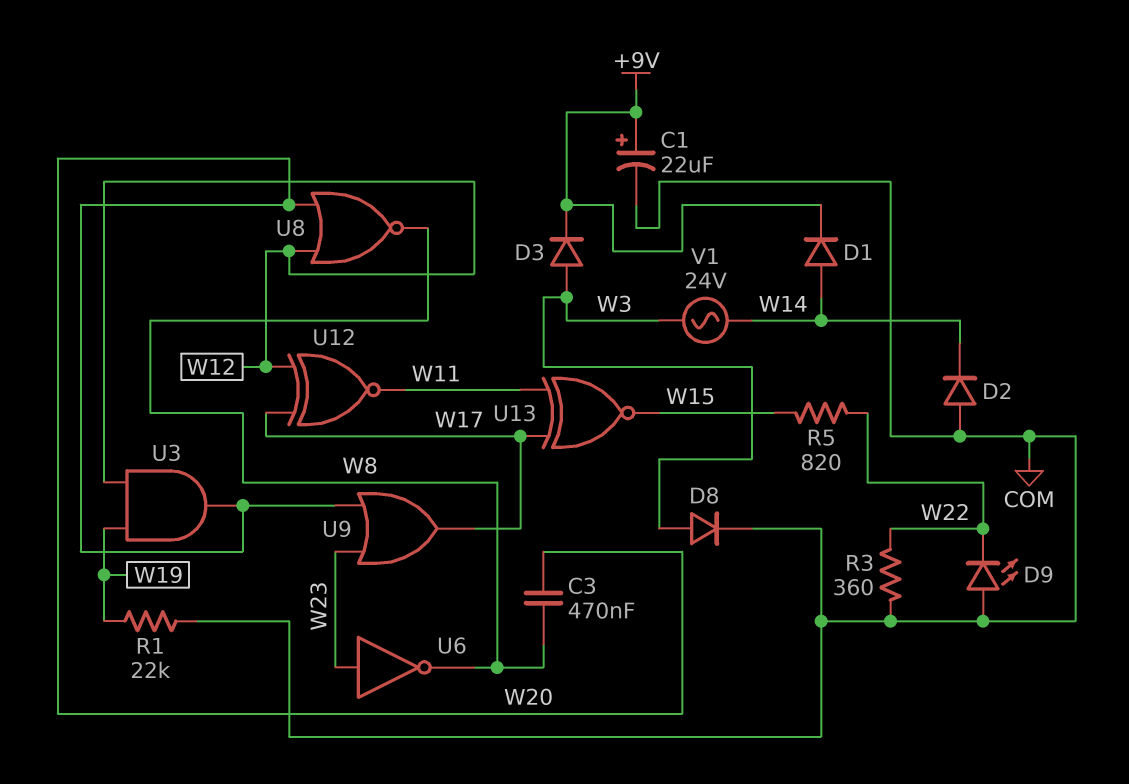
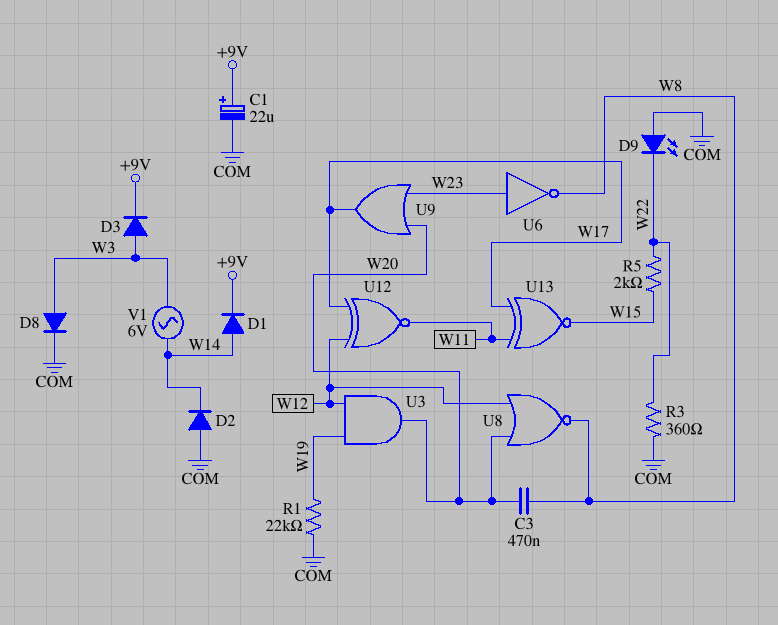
R5: 820 (W15, W22) -> 2k (W15, W22)
V1: AC 24V (W3, W14) -> AC 6V (W3, W14)

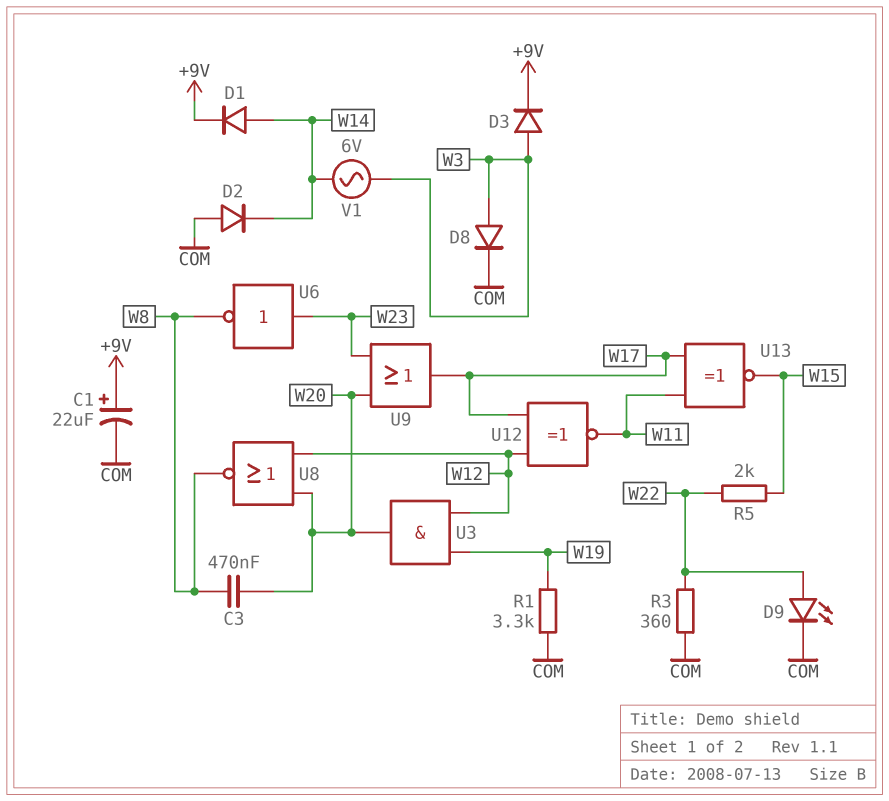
D9: LED (A COM, K W22) -> LED (A W22, K COM)
R1: 22k (COM, W19) -> 3.3k (COM, W19)

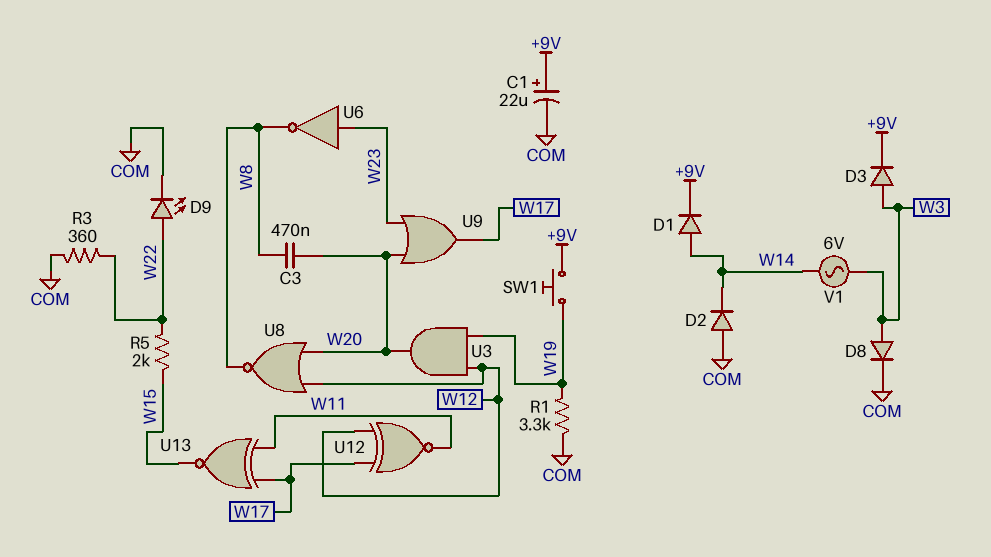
SW1: none -> button (+9V, W19)

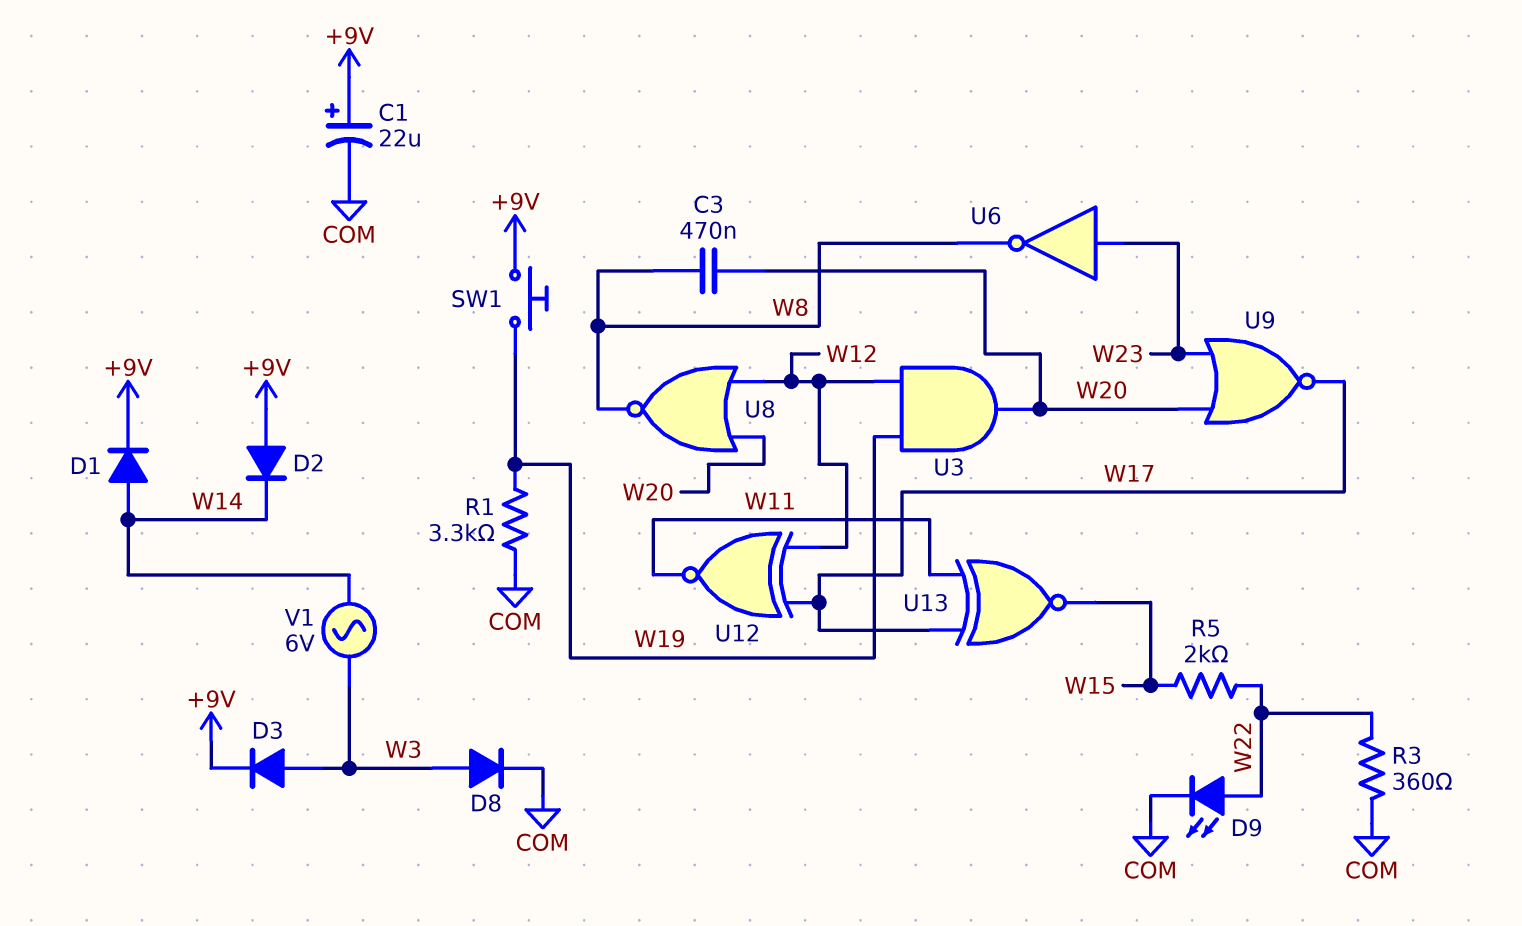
D2: diode (A COM, K W14) -> diode (A +9V, K W14)
U9: OR (in W20, in W23, out W17) -> NOR (in W20, in W23, out W17)

